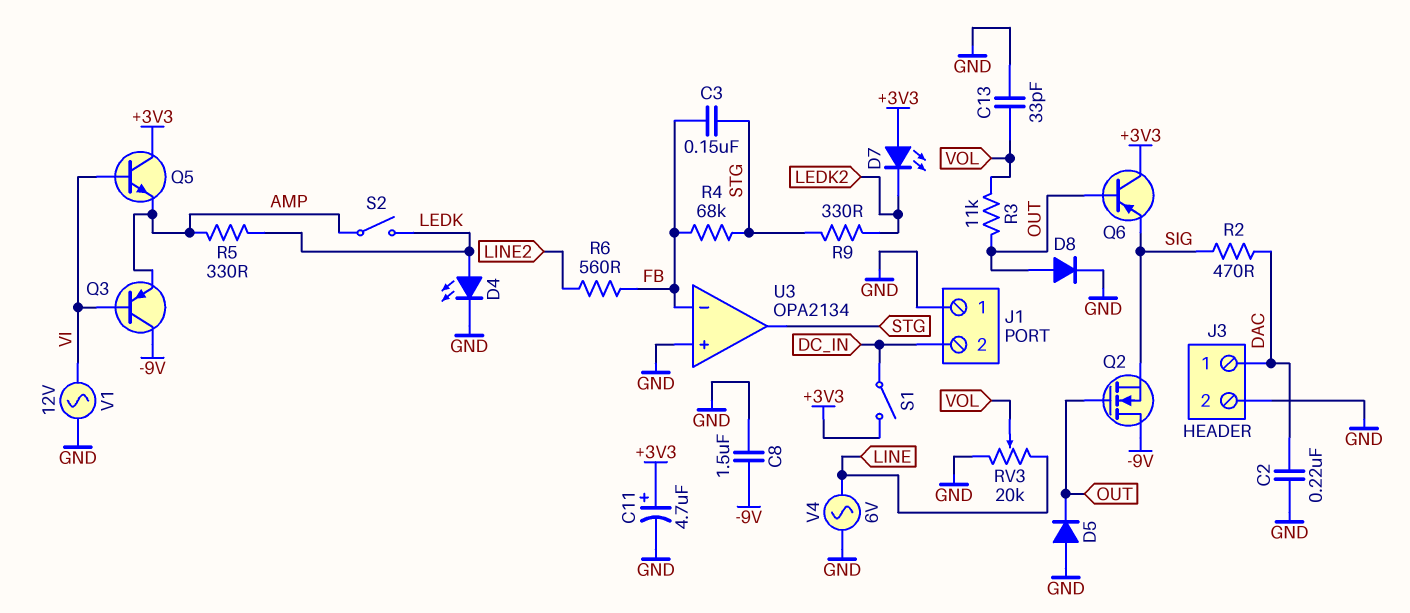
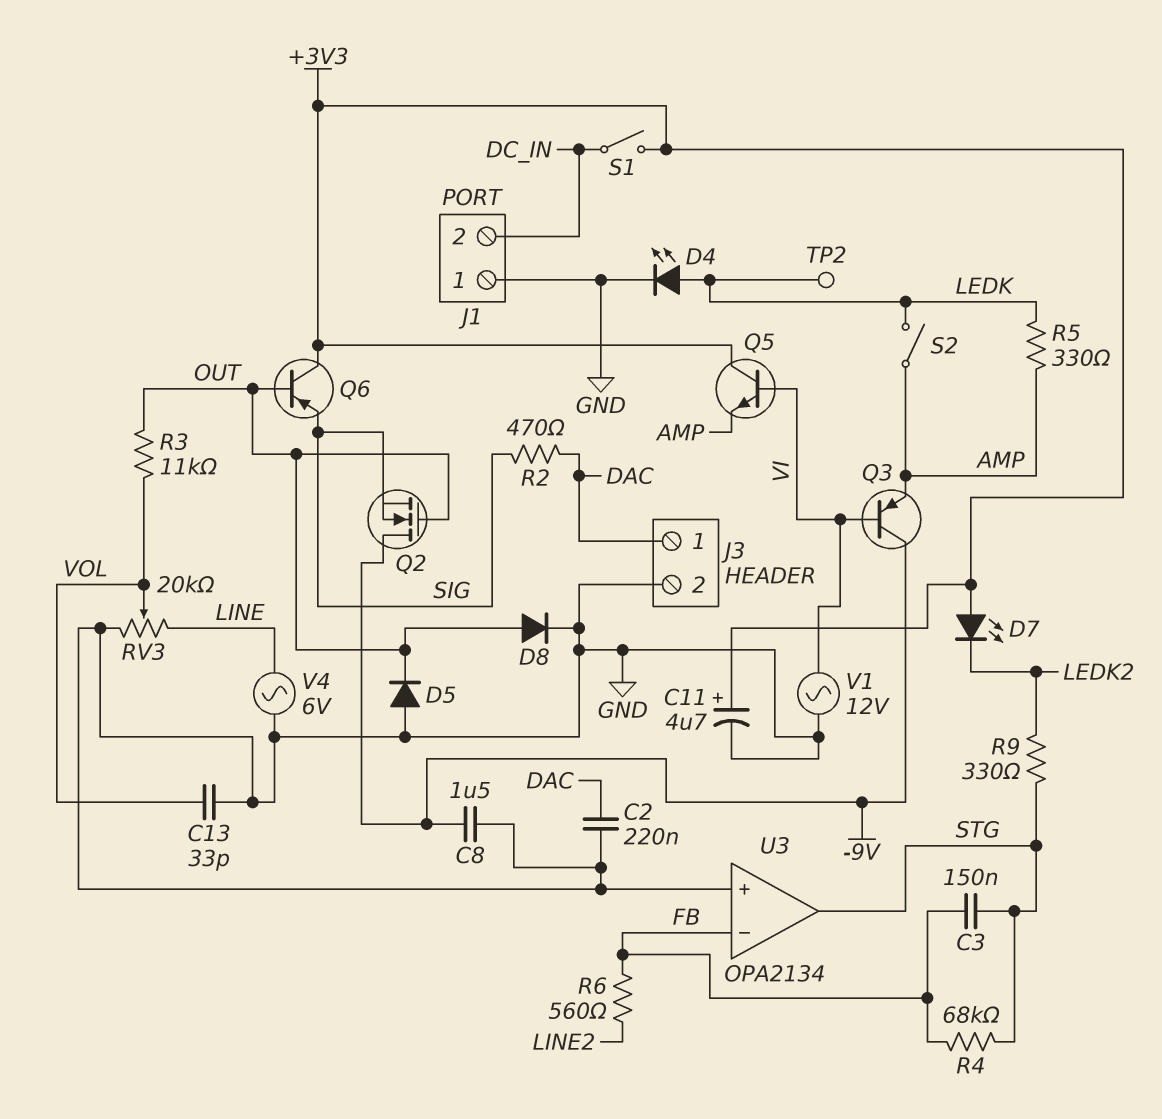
TP2: none -> test point (LEDK)

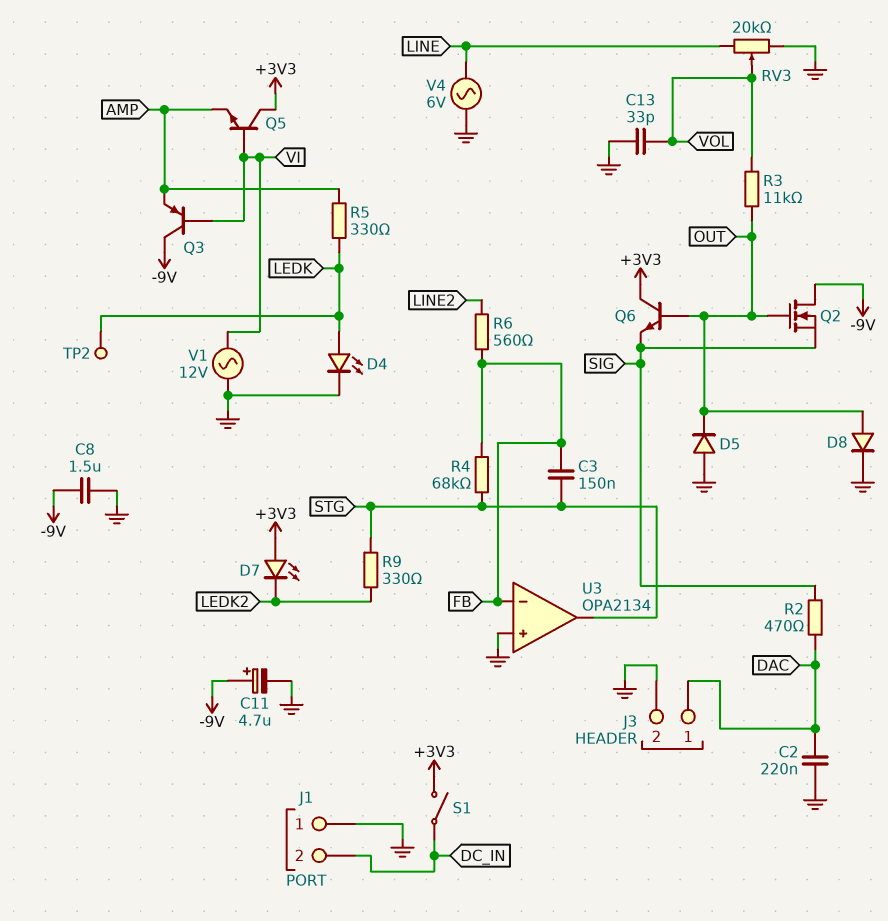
C11: 4.7uF (plus +3V3, minus GND) -> 4.7uF (plus -9V, minus GND)
Q6: PNP (B OUT, C +3V3, E SIG) -> NPN (B OUT, C +3V3, E SIG)
S2: switch (AMP, LEDK) -> none

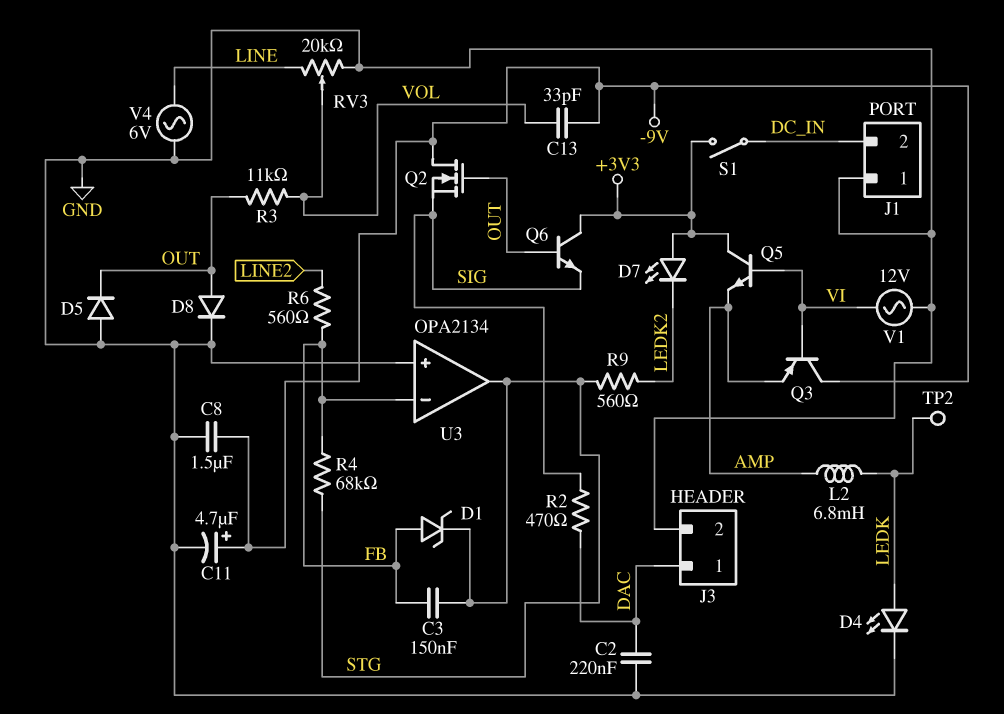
C13: 33pF (GND, VOL) -> 33pF (-9V, VOL)
D1: none -> zener (A FB, K STG)
L2: none -> 6.8mH (AMP, LEDK)
R5: 330 (AMP, LEDK) -> none
R9: 330 (LEDK2, STG) -> 560 (LEDK2, STG)

